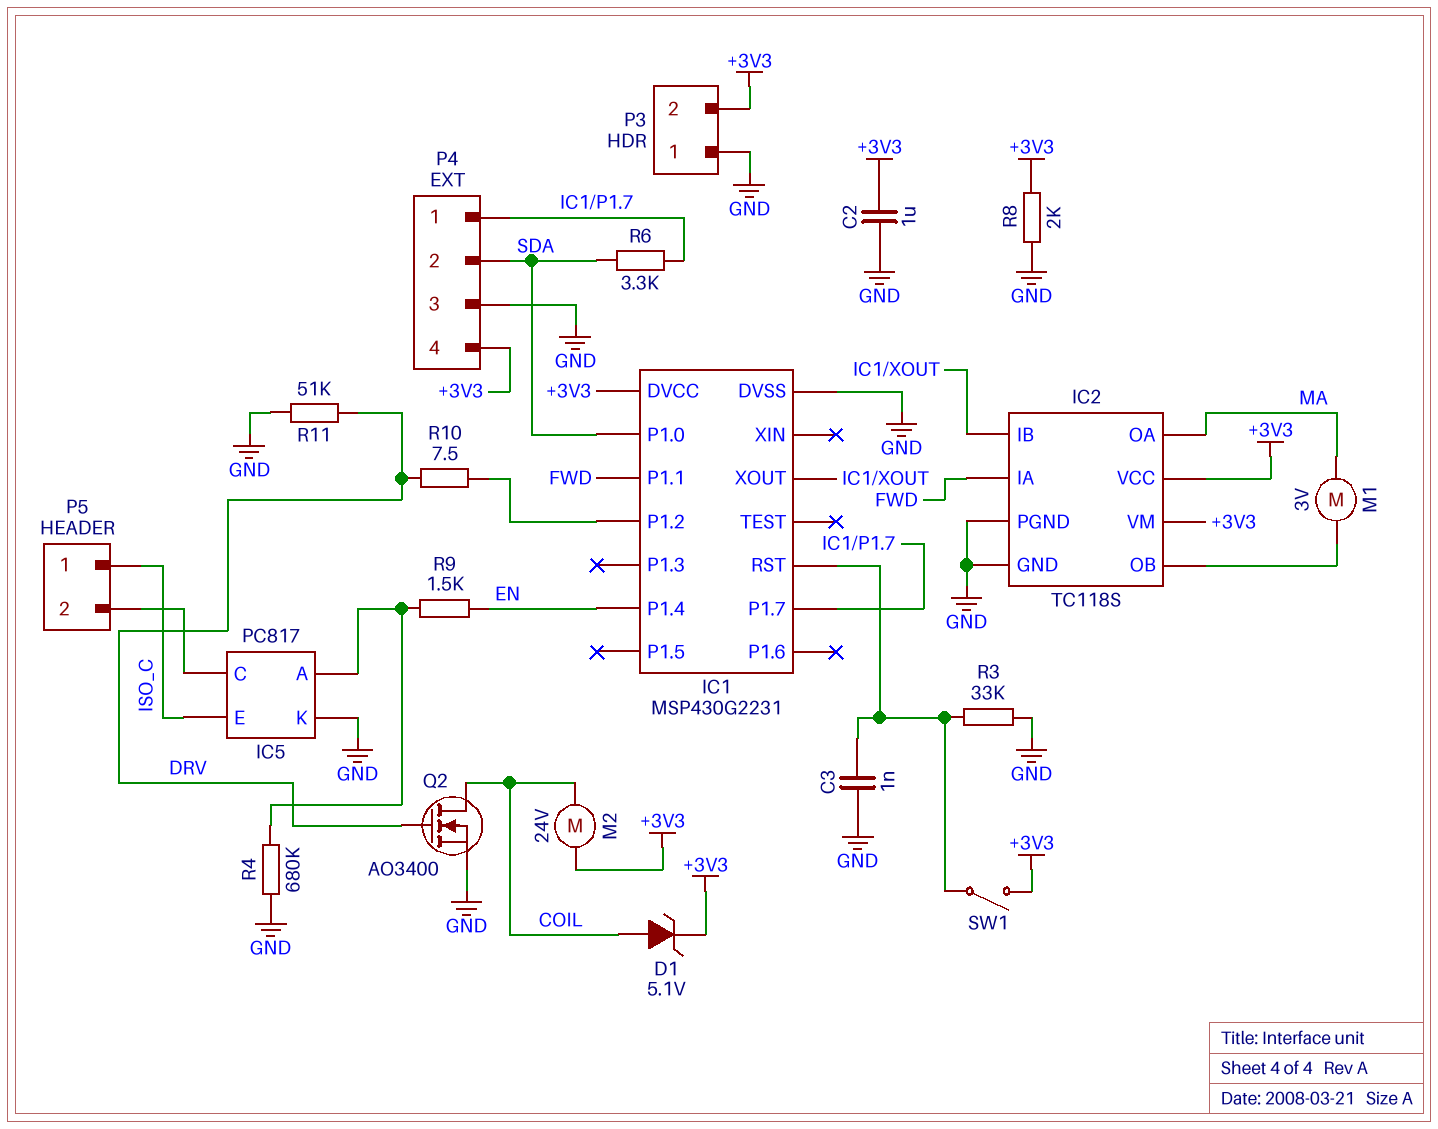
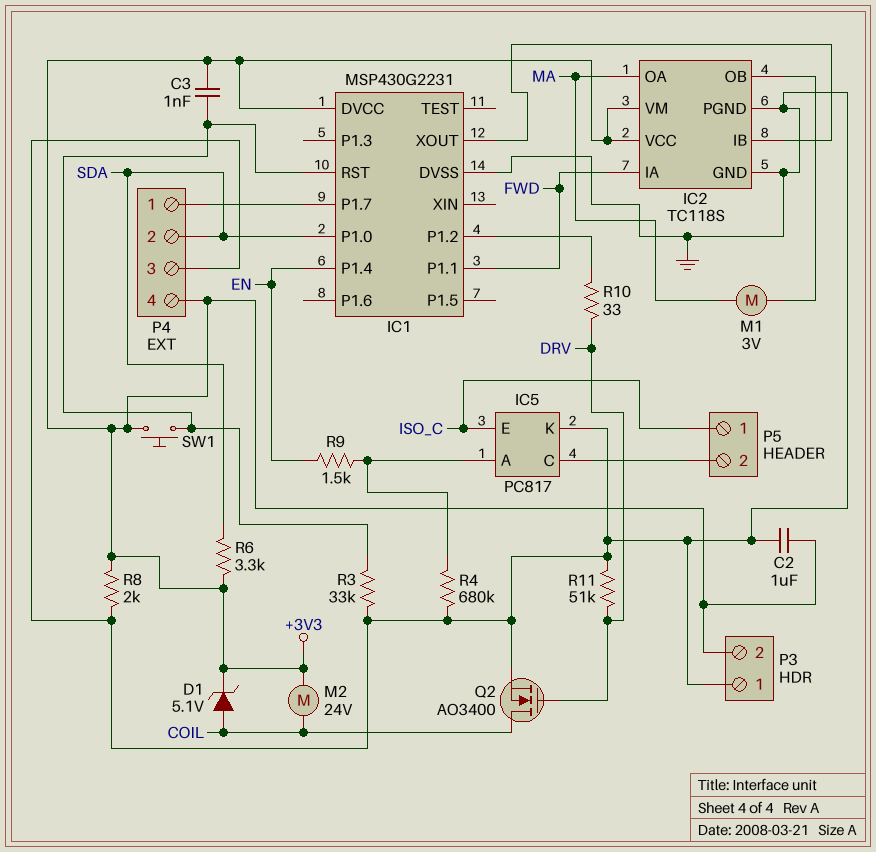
C3: 1nF (GND, IC1/RST) -> 1nF (+3V3, IC1/RST)
R6: 3.3k (IC1/P1.7, SDA) -> 3.3k (+3V3, SDA)
R10: 7.5 (DRV, IC1/P1.2) -> 33 (DRV, IC1/P1.2)
SW1: switch (+3V3, IC1/RST) -> button (+3V3, IC1/RST)

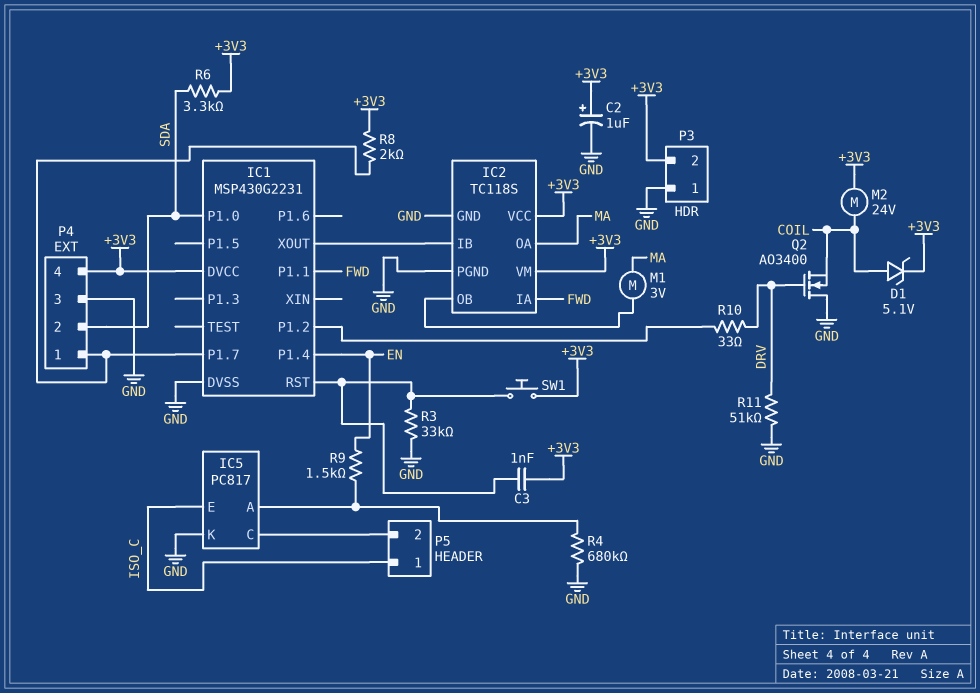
C2: 1uF (+3V3, GND) -> 1uF (plus +3V3, minus GND)
Q2: NMOS AO3400 (G DRV, D COIL, S GND) -> NMOS AO3400 (G DRV, D GND, S COIL)
R8: 2k (+3V3, GND) -> 2k (+3V3, IC1/P1.7)

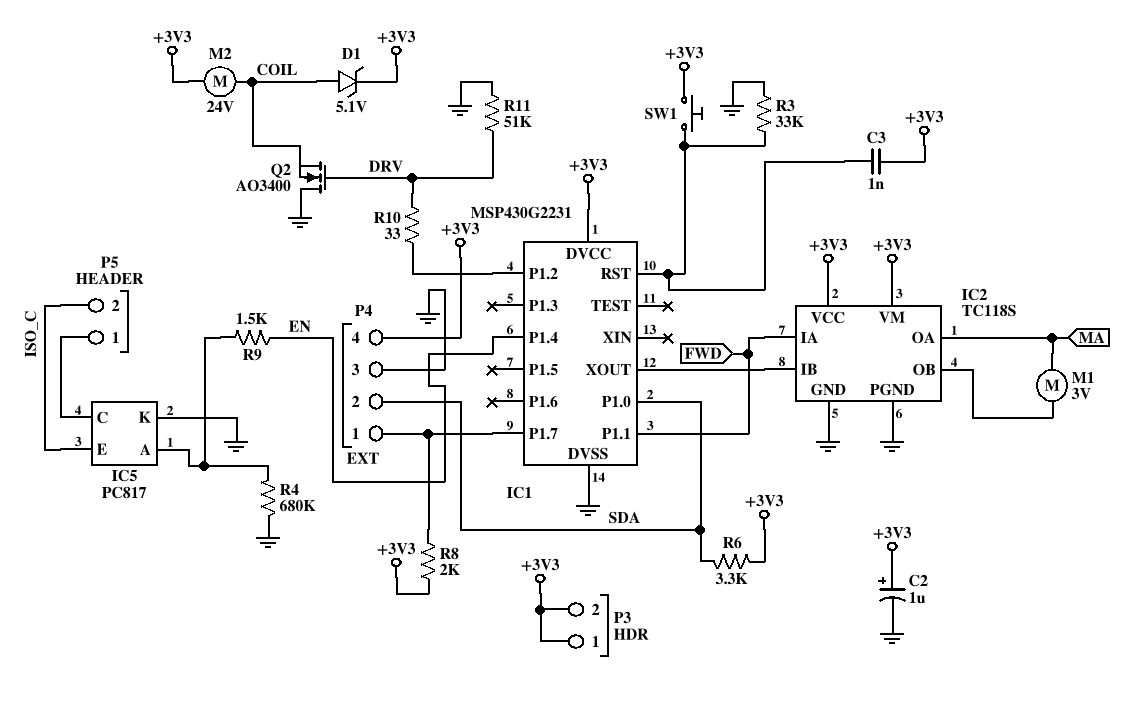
P3 pin 1: GND -> +3V3
P5 pin 1: ISO_C -> IC5/C
P5 pin 2: IC5/C -> ISO_C

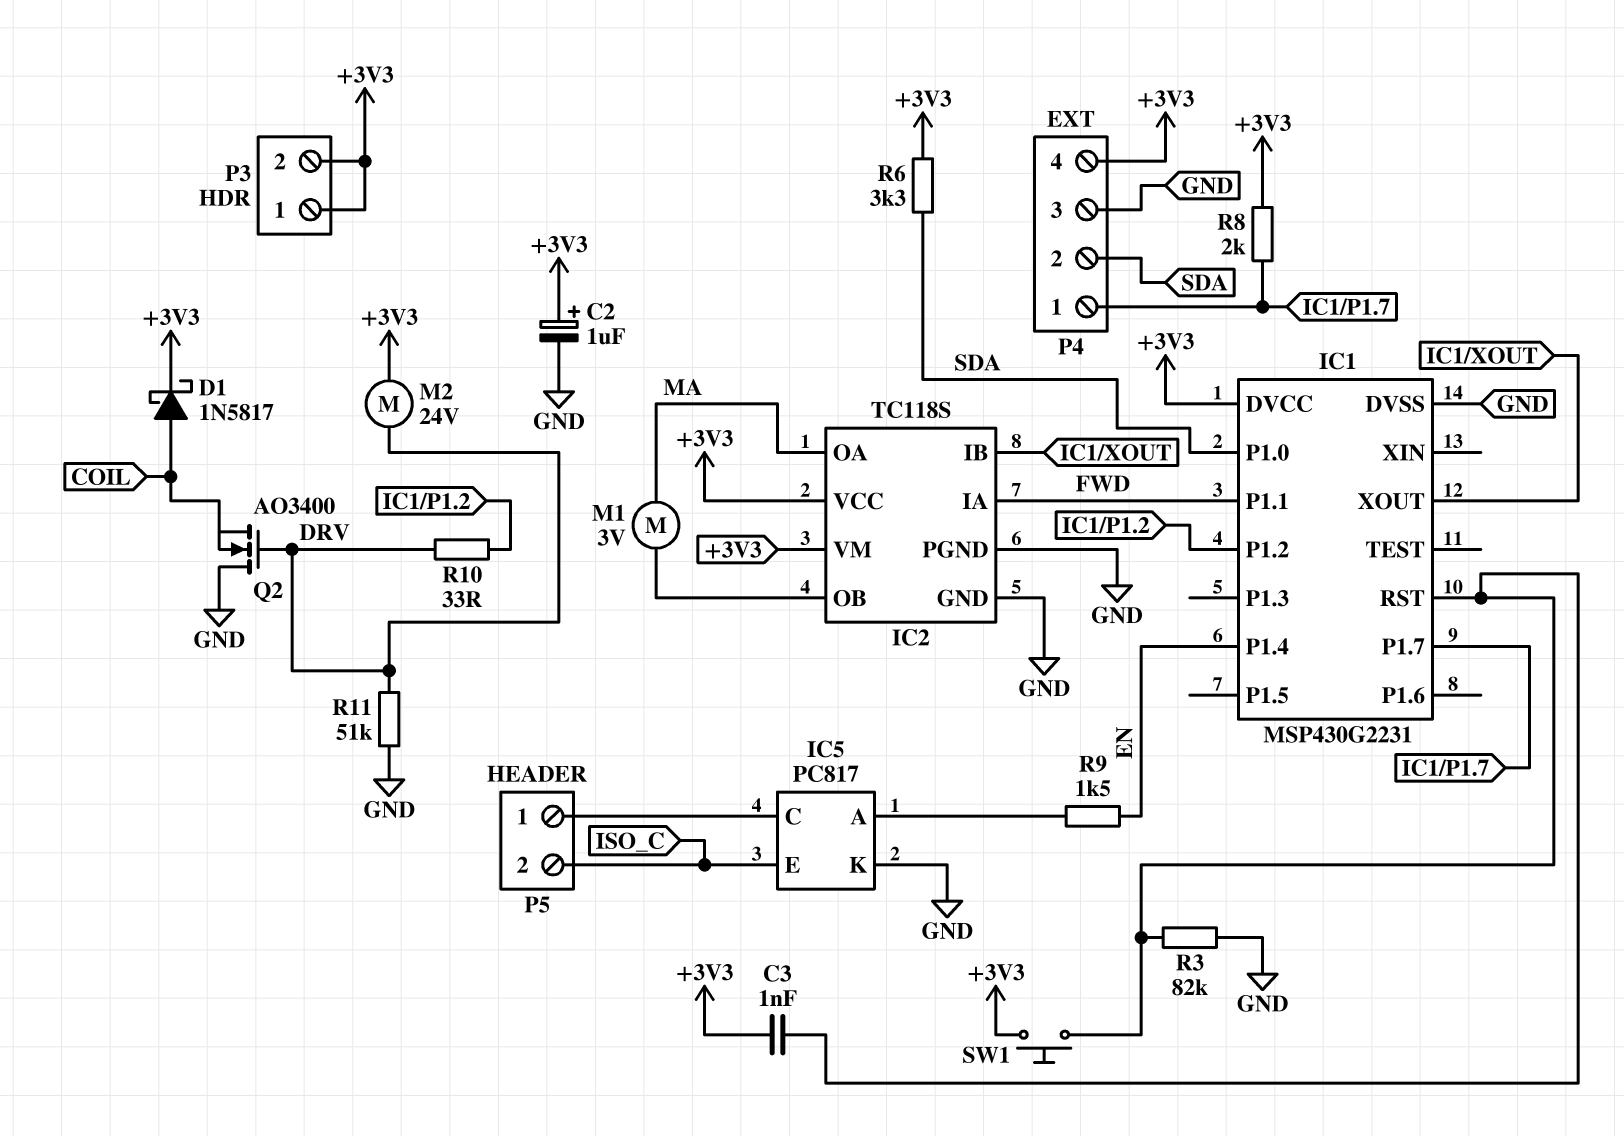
D1: zener 5.1V (A COIL, K +3V3) -> schottky 1N5817 (A COIL, K +3V3)
M2: motor 24V (+3V3, COIL) -> motor 24V (+3V3, DRV)
R3: 33k (GND, IC1/RST) -> 82k (GND, IC1/RST)
R4: 680k (GND, IC5/A) -> none

